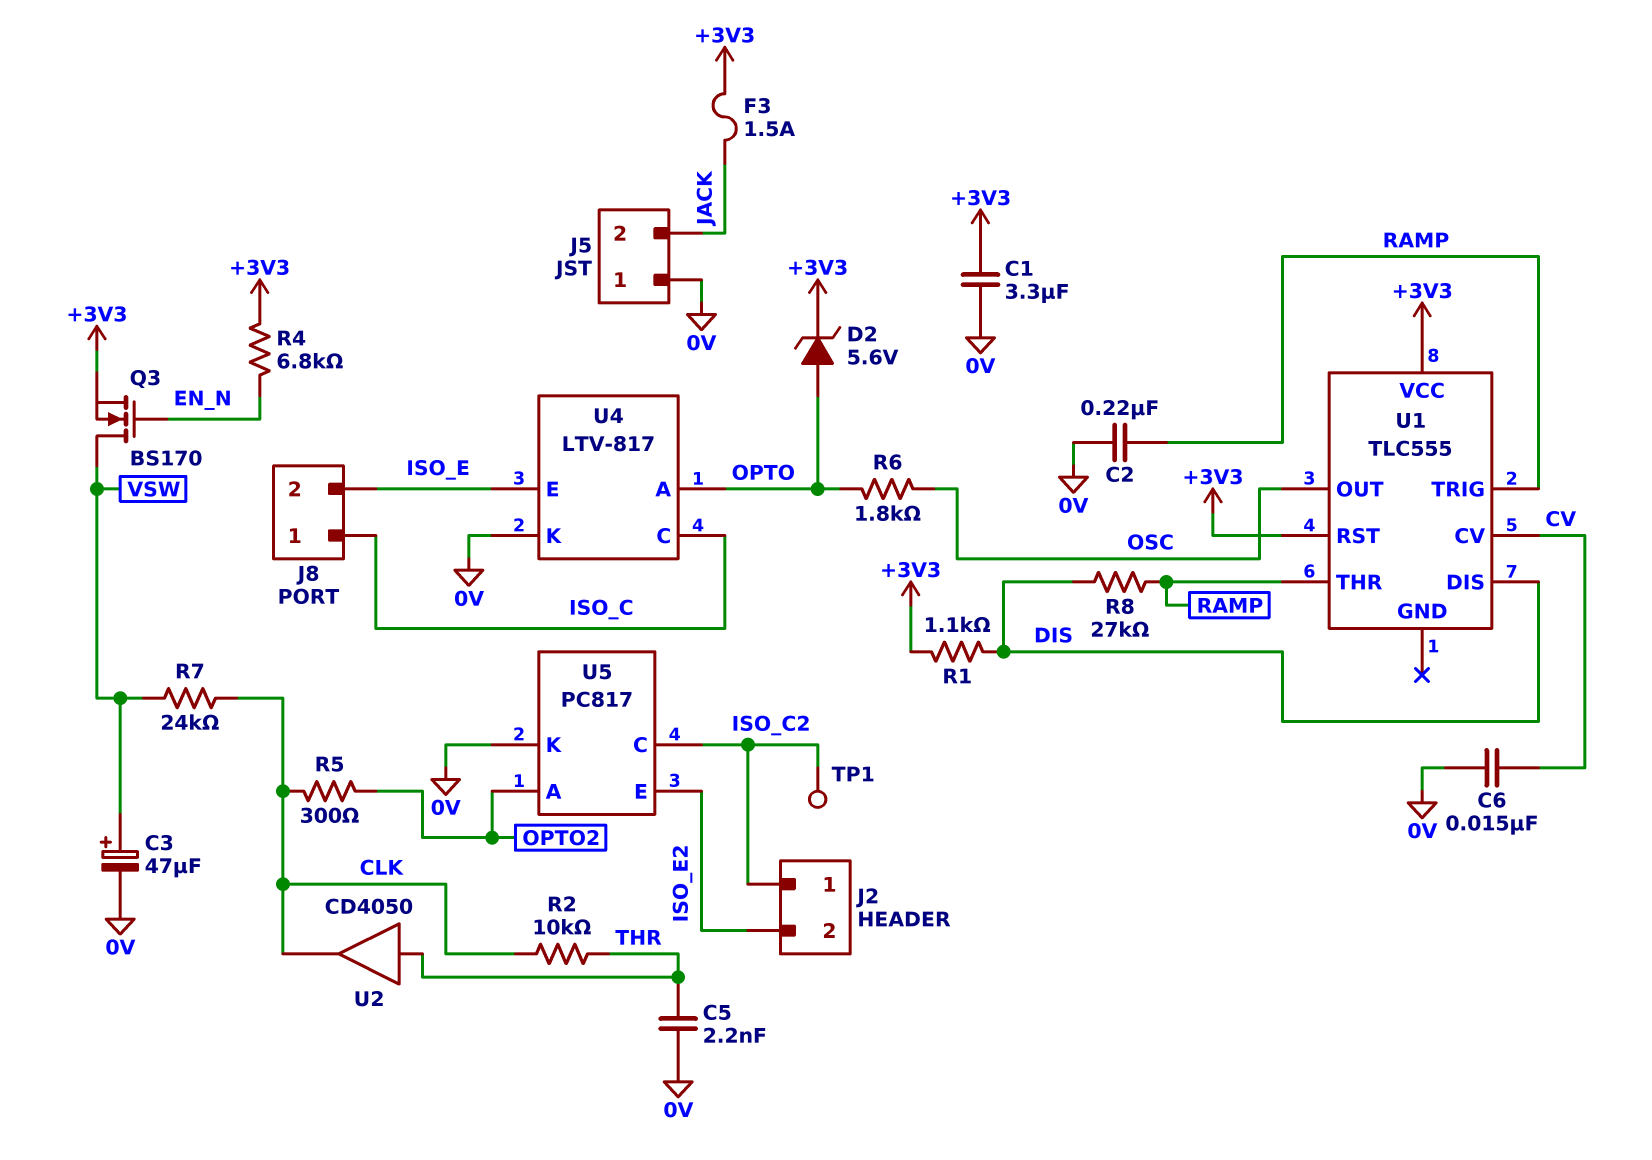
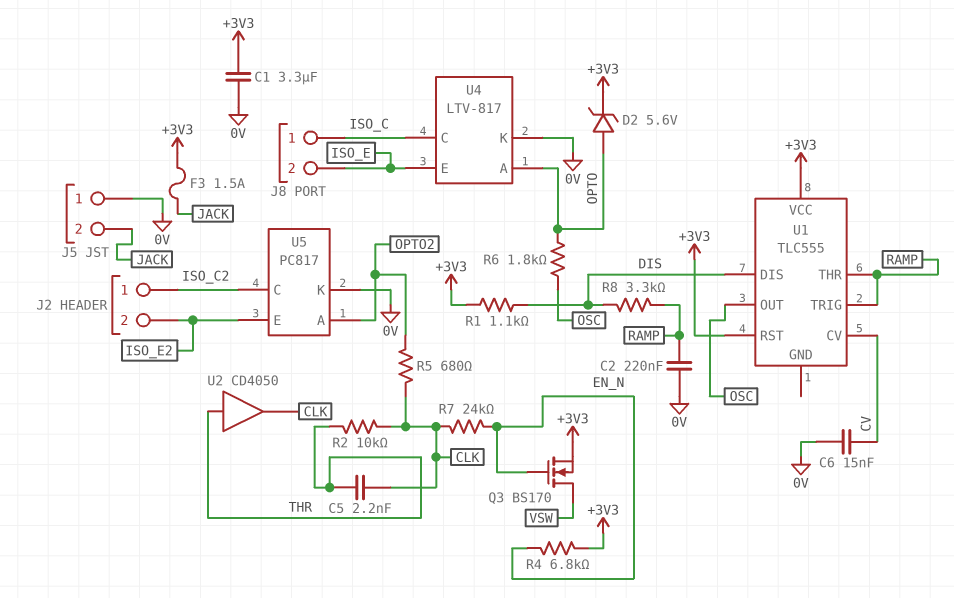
C3: 47uF (plus VSW, minus 0V) -> none
C5: 2.2nF (0V, THR) -> 2.2nF (CLK, THR)
R5: 300 (CLK, OPTO2) -> 680 (CLK, OPTO2)
R7: 24k (CLK, VSW) -> 24k (CLK, EN_N)
R8: 27k (DIS, RAMP) -> 3.3k (DIS, RAMP)
TP1: test point (ISO_C2) -> none

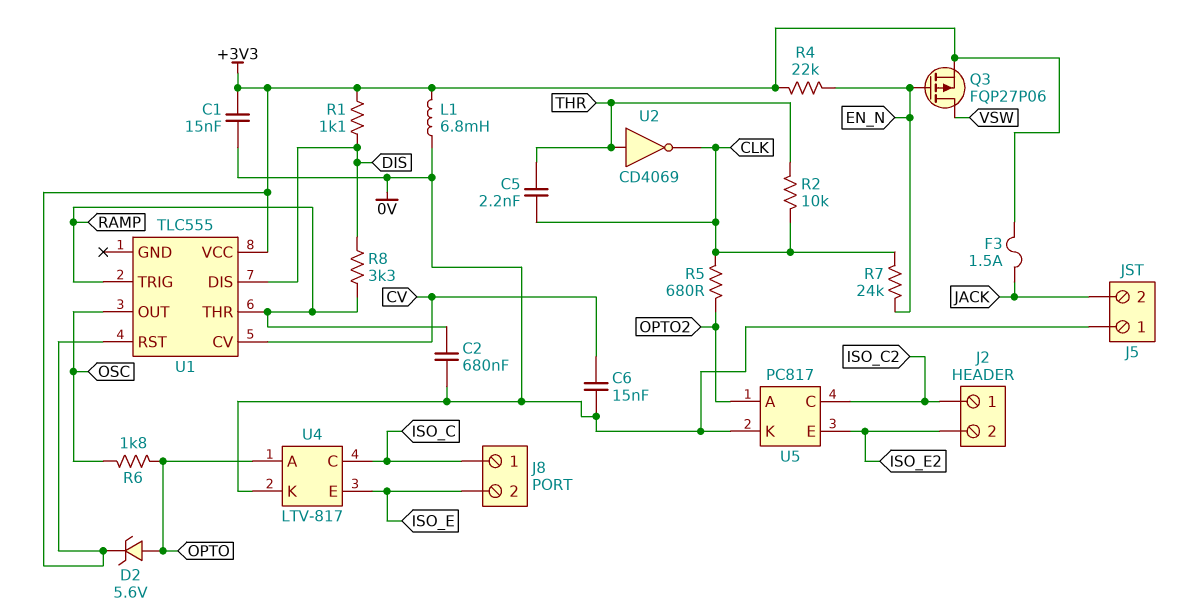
C1: 3.3uF (+3V3, 0V) -> 15nF (+3V3, 0V)
C2: 220nF (0V, RAMP) -> 680nF (0V, RAMP)
L1: none -> 6.8mH (+3V3, 0V)
Q3: NMOS BS170 (G EN_N, D VSW, S +3V3) -> PMOS FQP27P06 (G EN_N, D VSW, S +3V3)
R4: 6.8k (+3V3, EN_N) -> 22k (+3V3, EN_N)
U2: buffer CD4050 (in THR, out CLK) -> NOT CD4069 (in THR, out CLK)

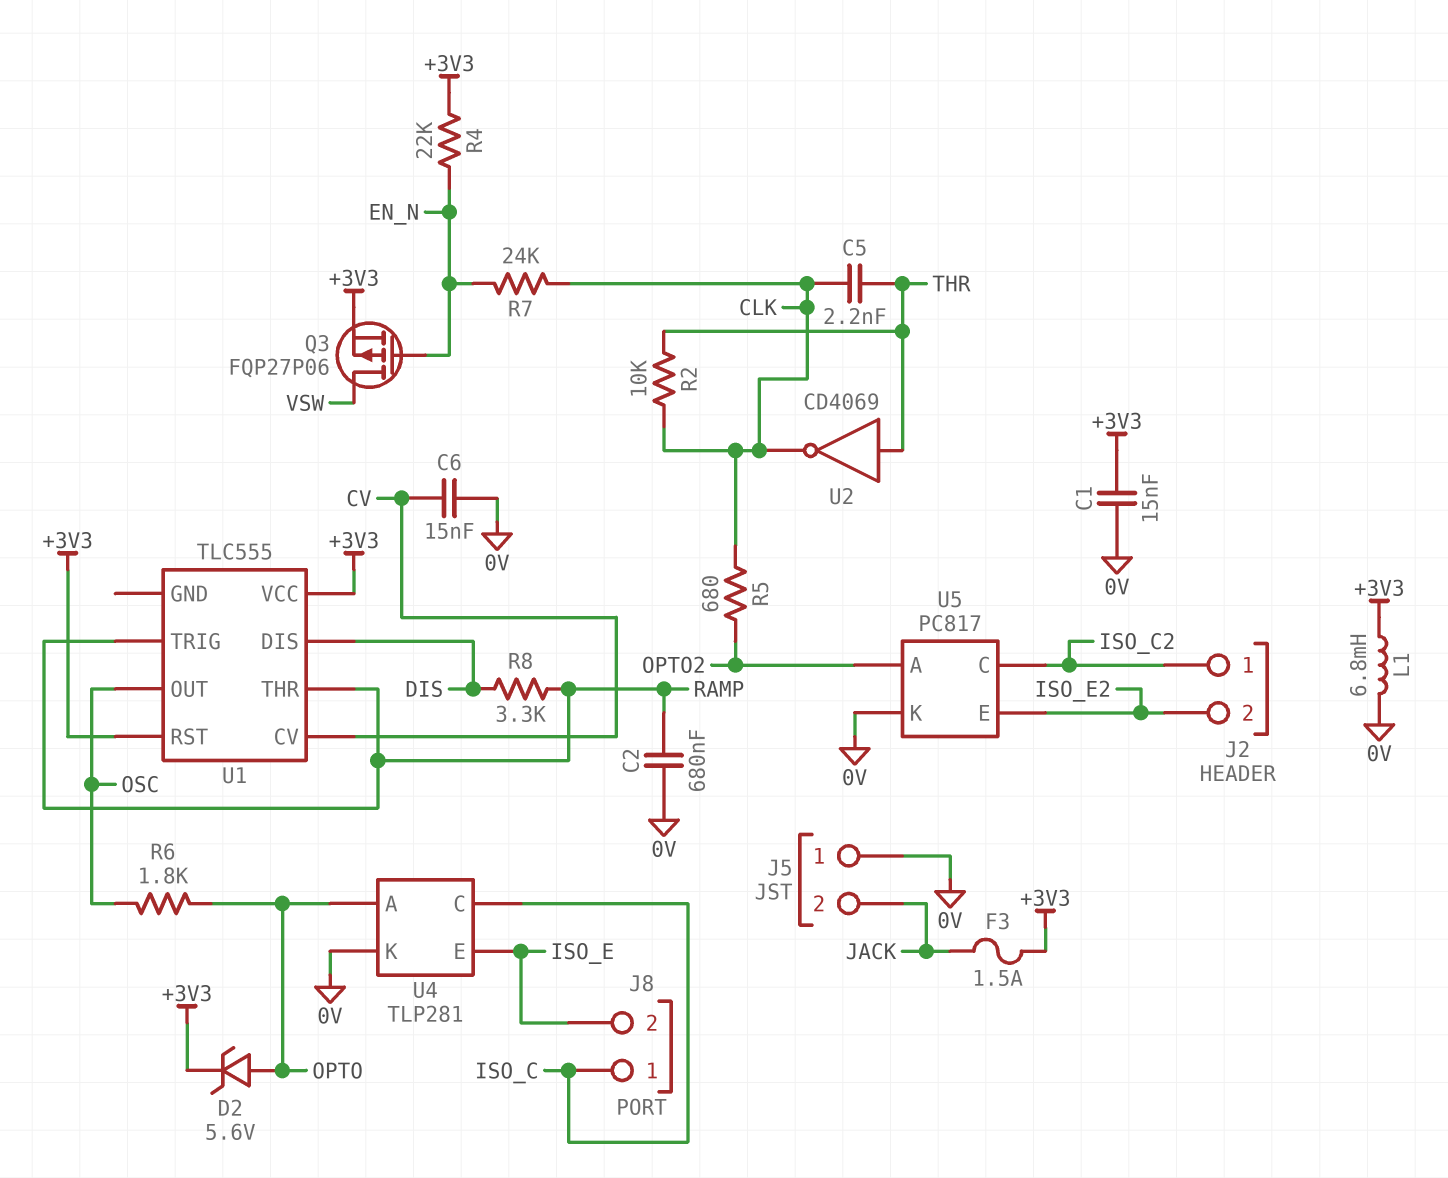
R1: 1.1k (+3V3, DIS) -> none
U4: LTV-817 -> TLP281

